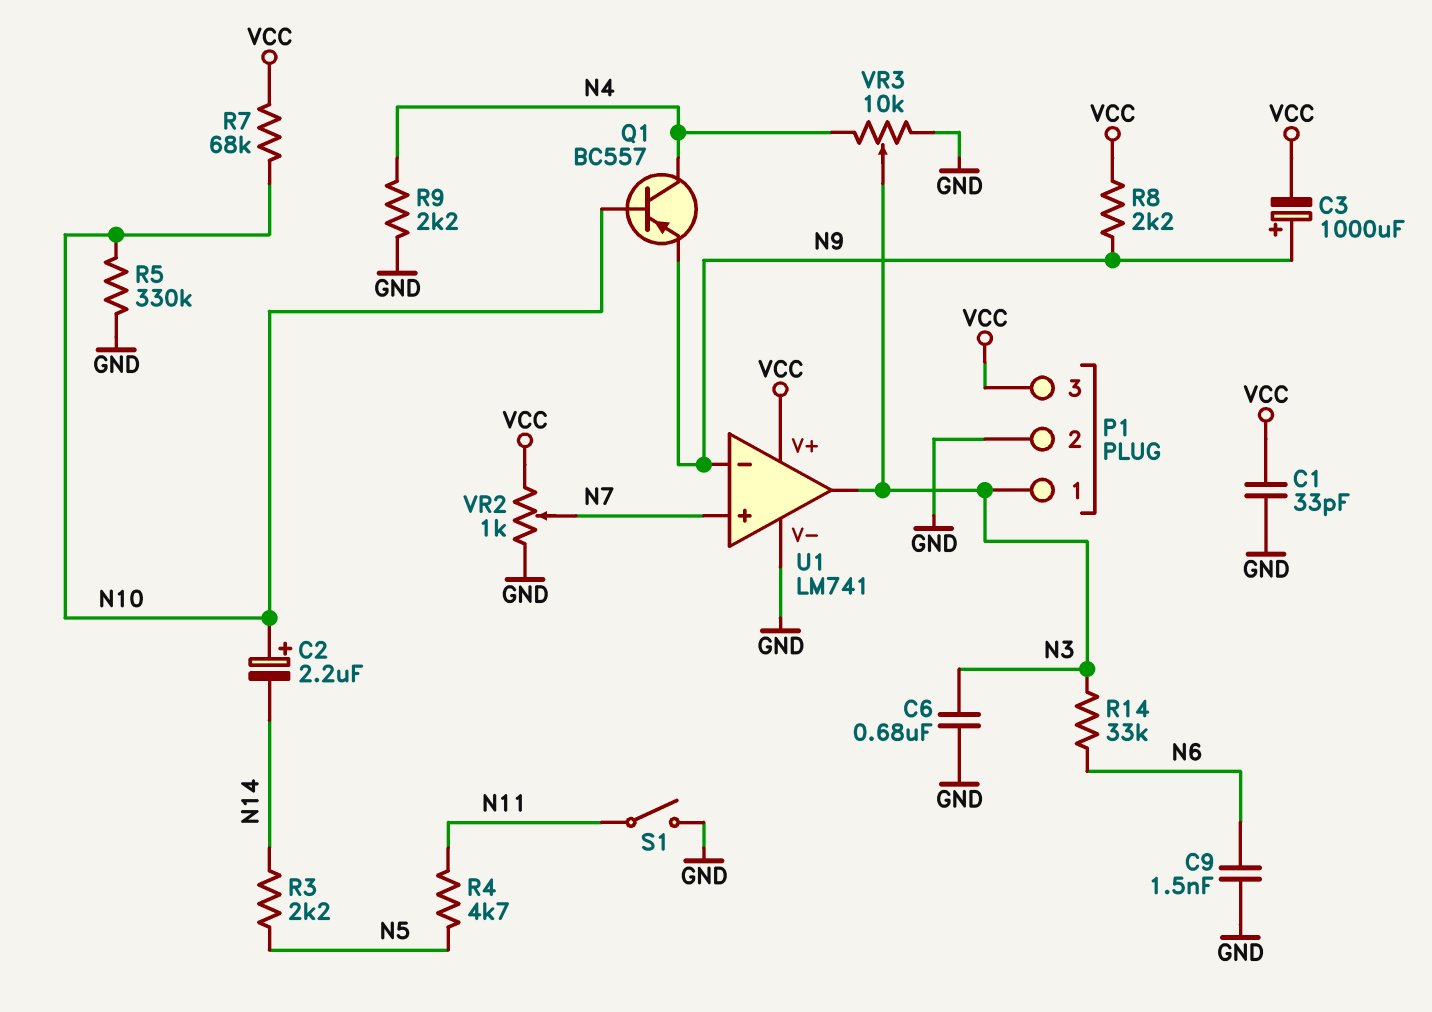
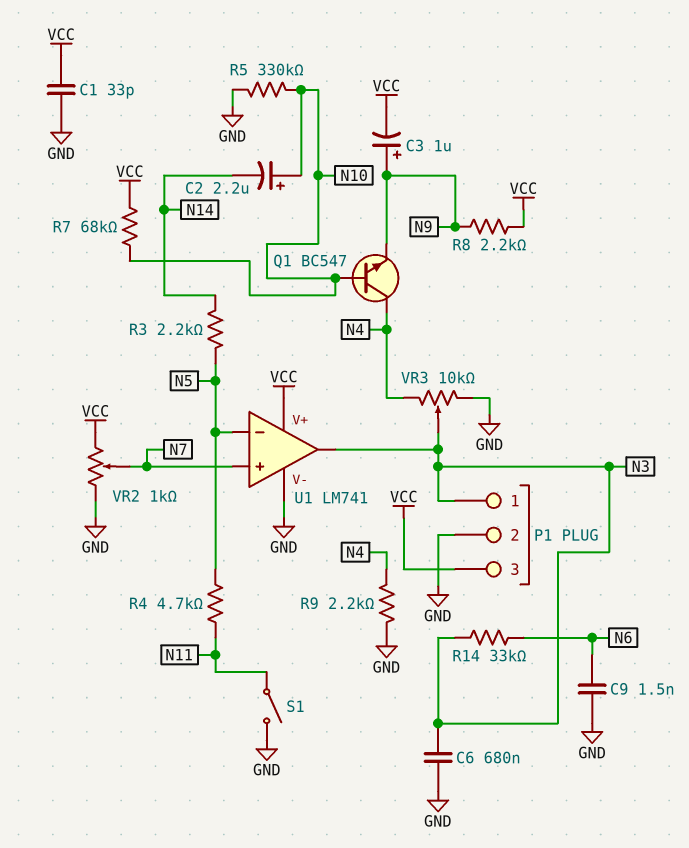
C3: 1000uF (plus N9, minus VCC) -> 1uF (plus N9, minus VCC)
Q1: PNP BC557 (B N10, C N4, E N9) -> NPN BC547 (B N10, C N4, E N9)
U1 pin in-: N9 -> N5

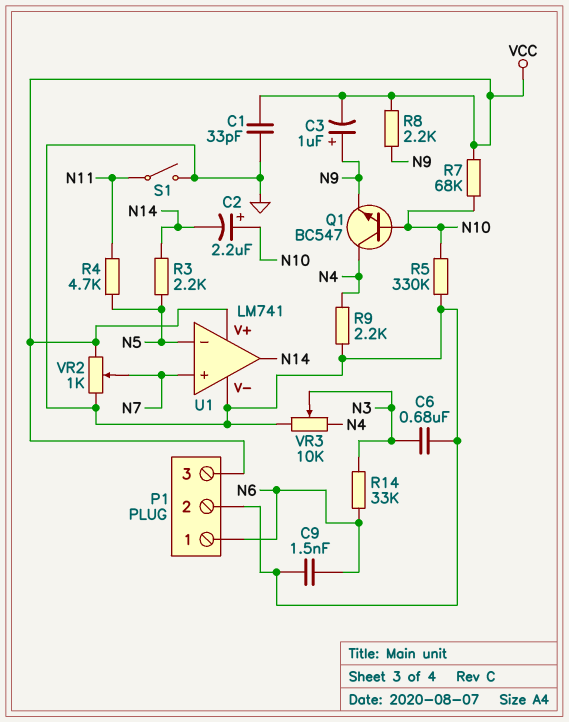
P1 pin 1: N3 -> N6
U1 pin out: N3 -> N14

